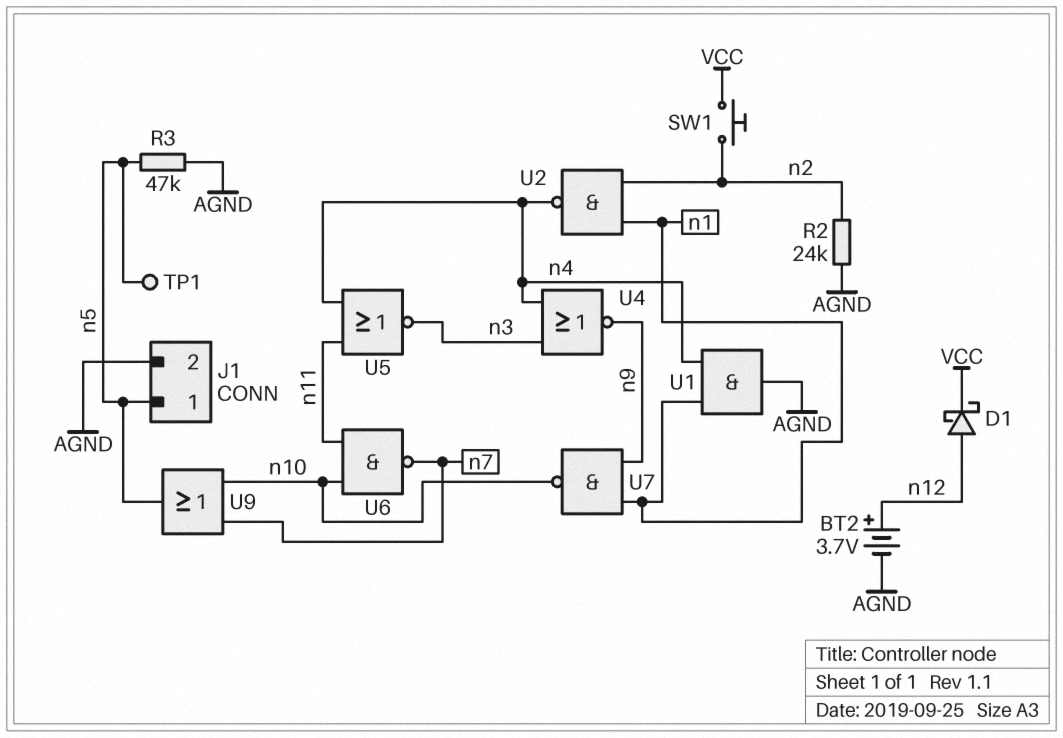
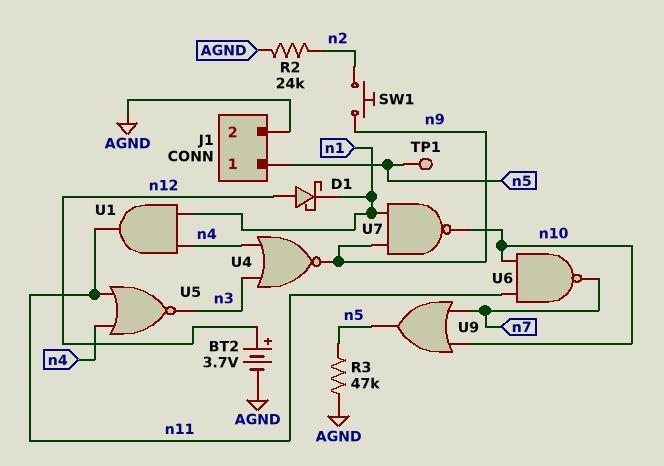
D1: schottky (A n12, K VCC) -> schottky (A n12, K n1)
SW1: button (VCC, n2) -> button (n2, n9)
U1: AND (in n1, in n4, out AGND) -> AND (in n1, in n4, out n11)
U2: NAND (in n1, in n2, out n4) -> none

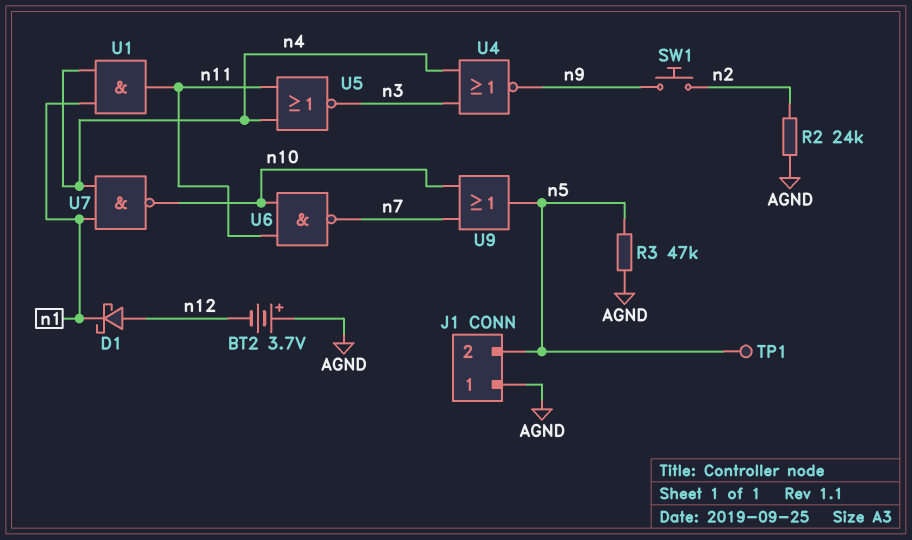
BT2: 3.7V (plus n12, minus AGND) -> 3.7V (plus AGND, minus n12)
J1 pin 1: n5 -> AGND
J1 pin 2: AGND -> n5
U7: NAND (in n1, in n9, out n10) -> NAND (in n1, in n4, out n10)

